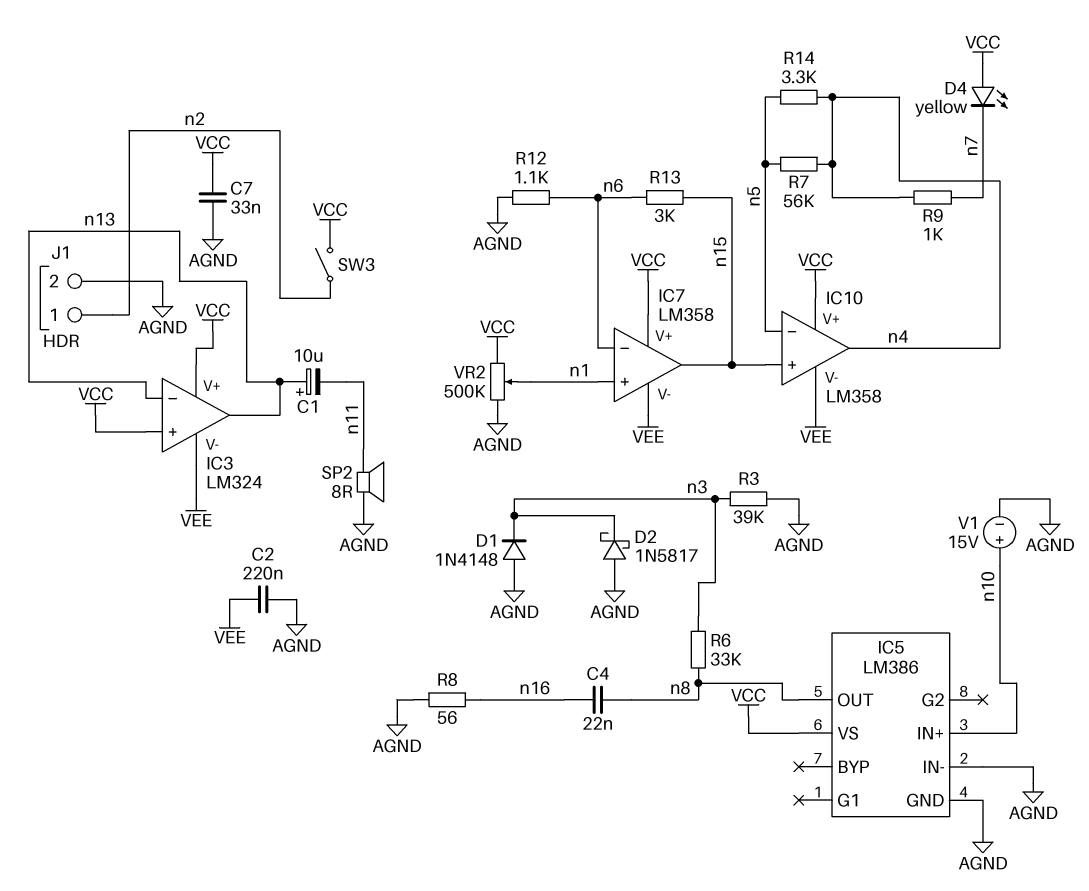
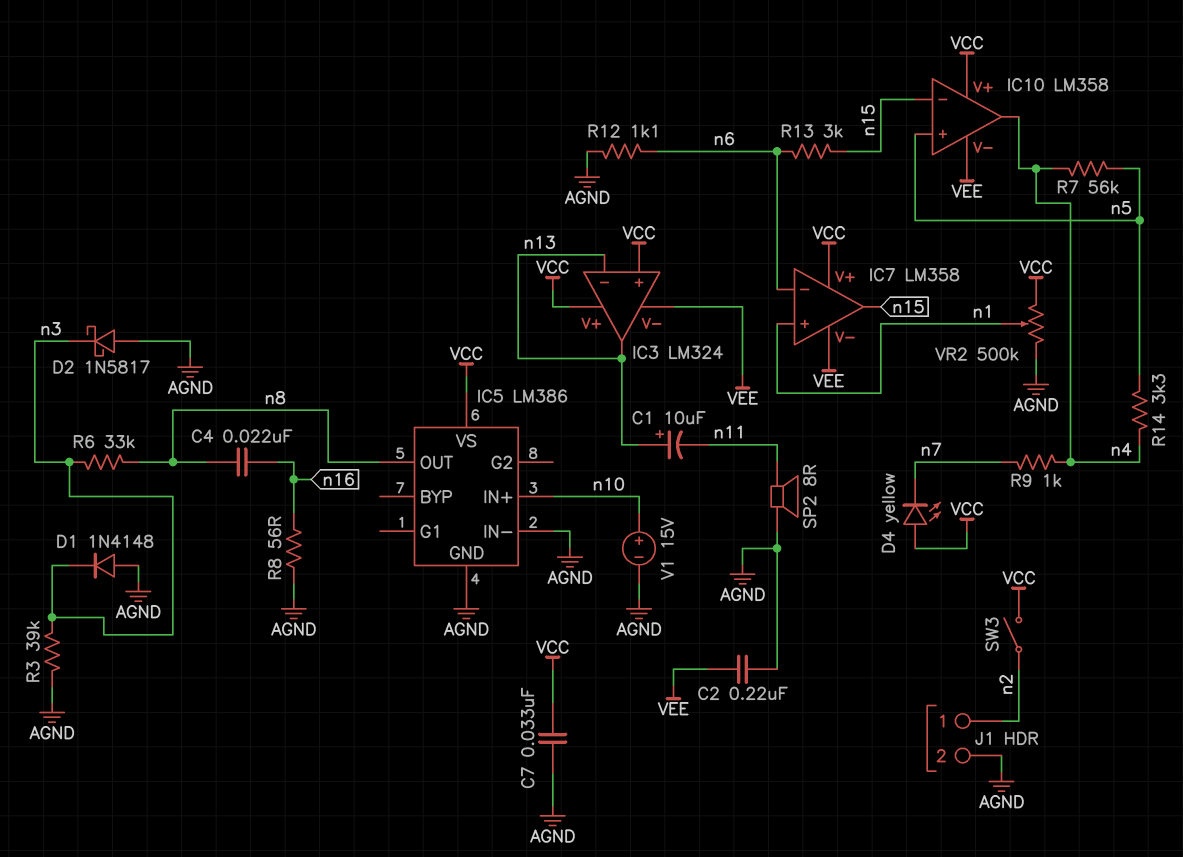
IC10 pin in+: n15 -> n5
IC10 pin in-: n5 -> n15

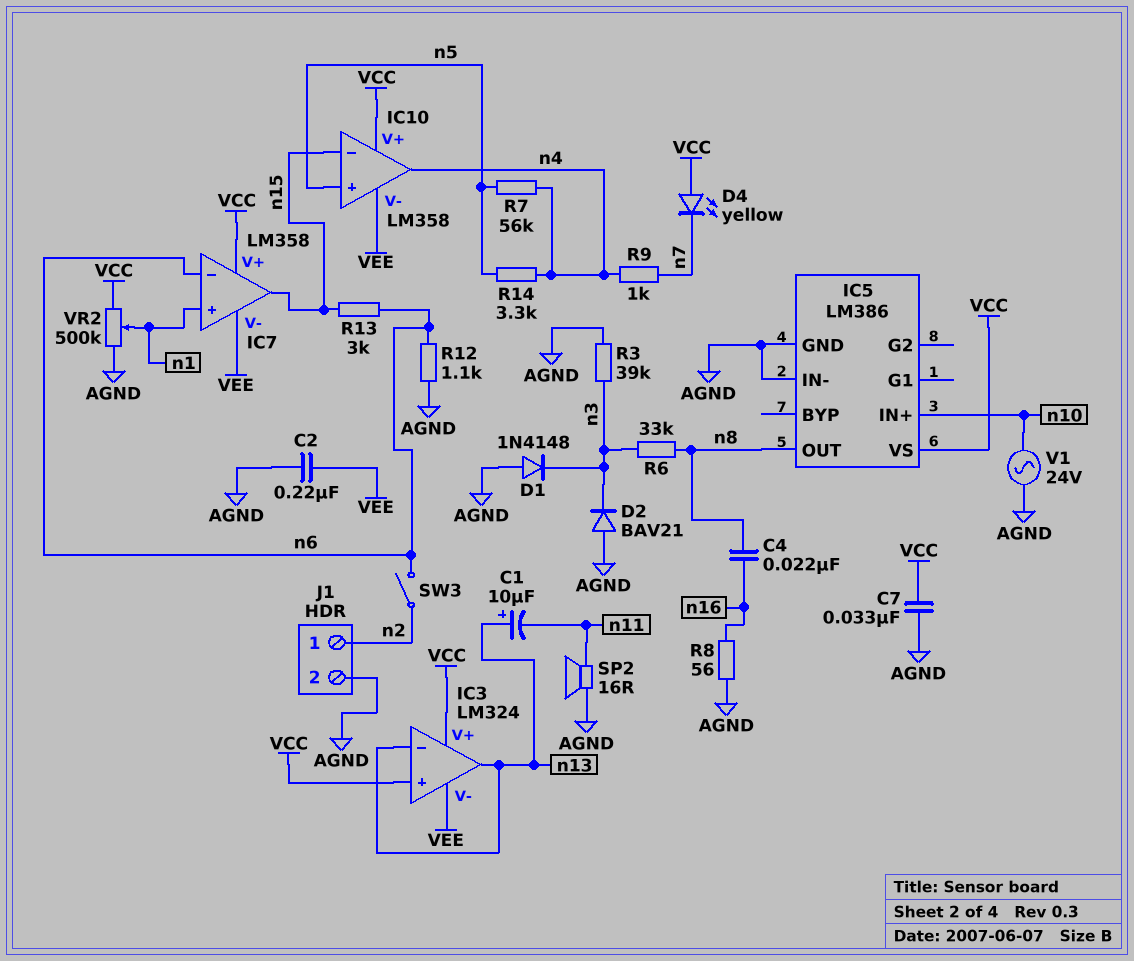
D2: schottky 1N5817 (A AGND, K n3) -> diode BAV21 (A AGND, K n3)
SP2: speaker 8R (AGND, n11) -> speaker 16R (AGND, n11)
SW3: switch (VCC, n2) -> switch (n2, n6)
V1: 15V (plus n10, minus AGND) -> AC 24V (AGND, n10)

